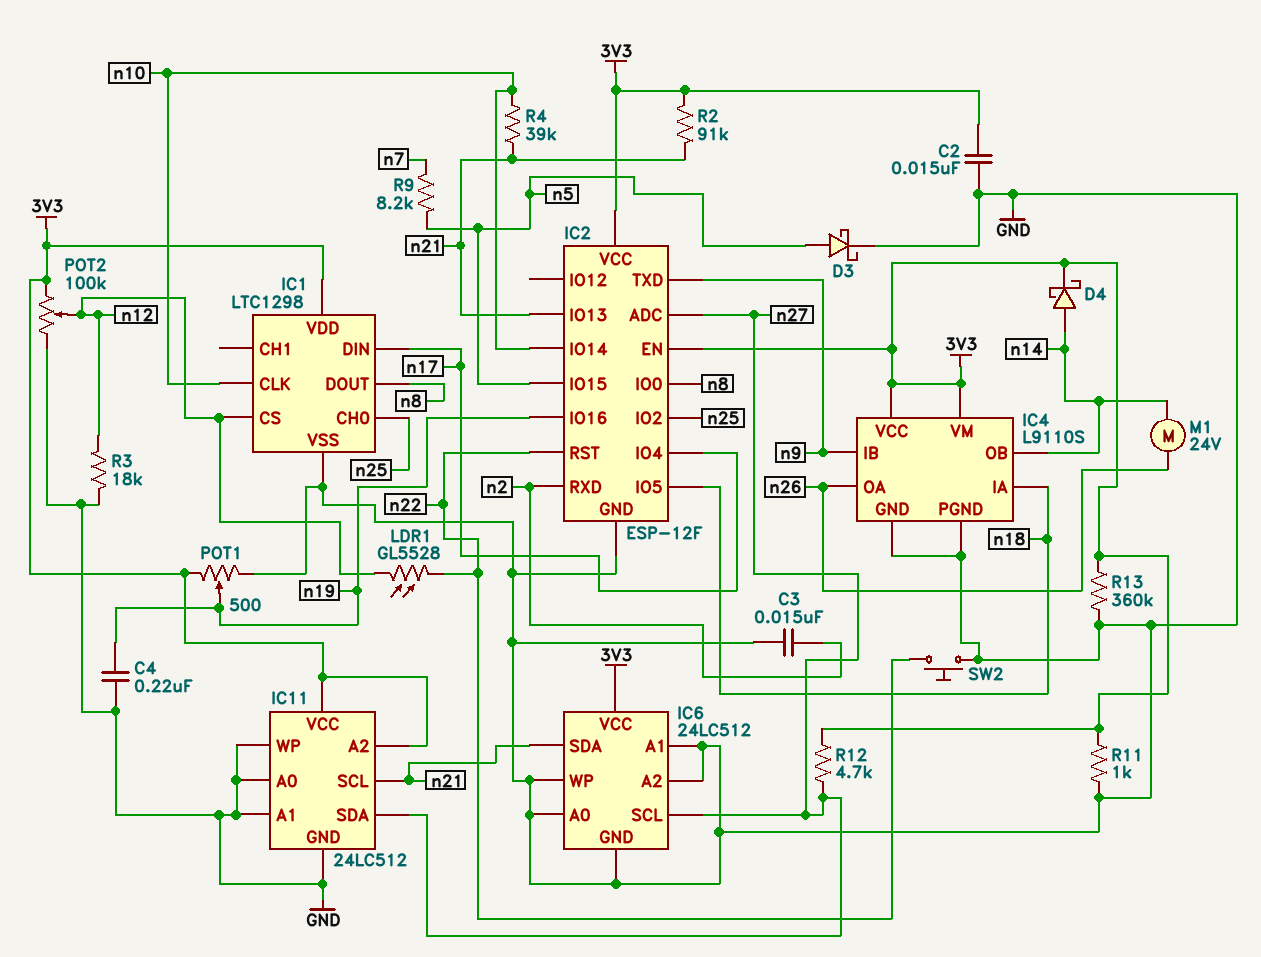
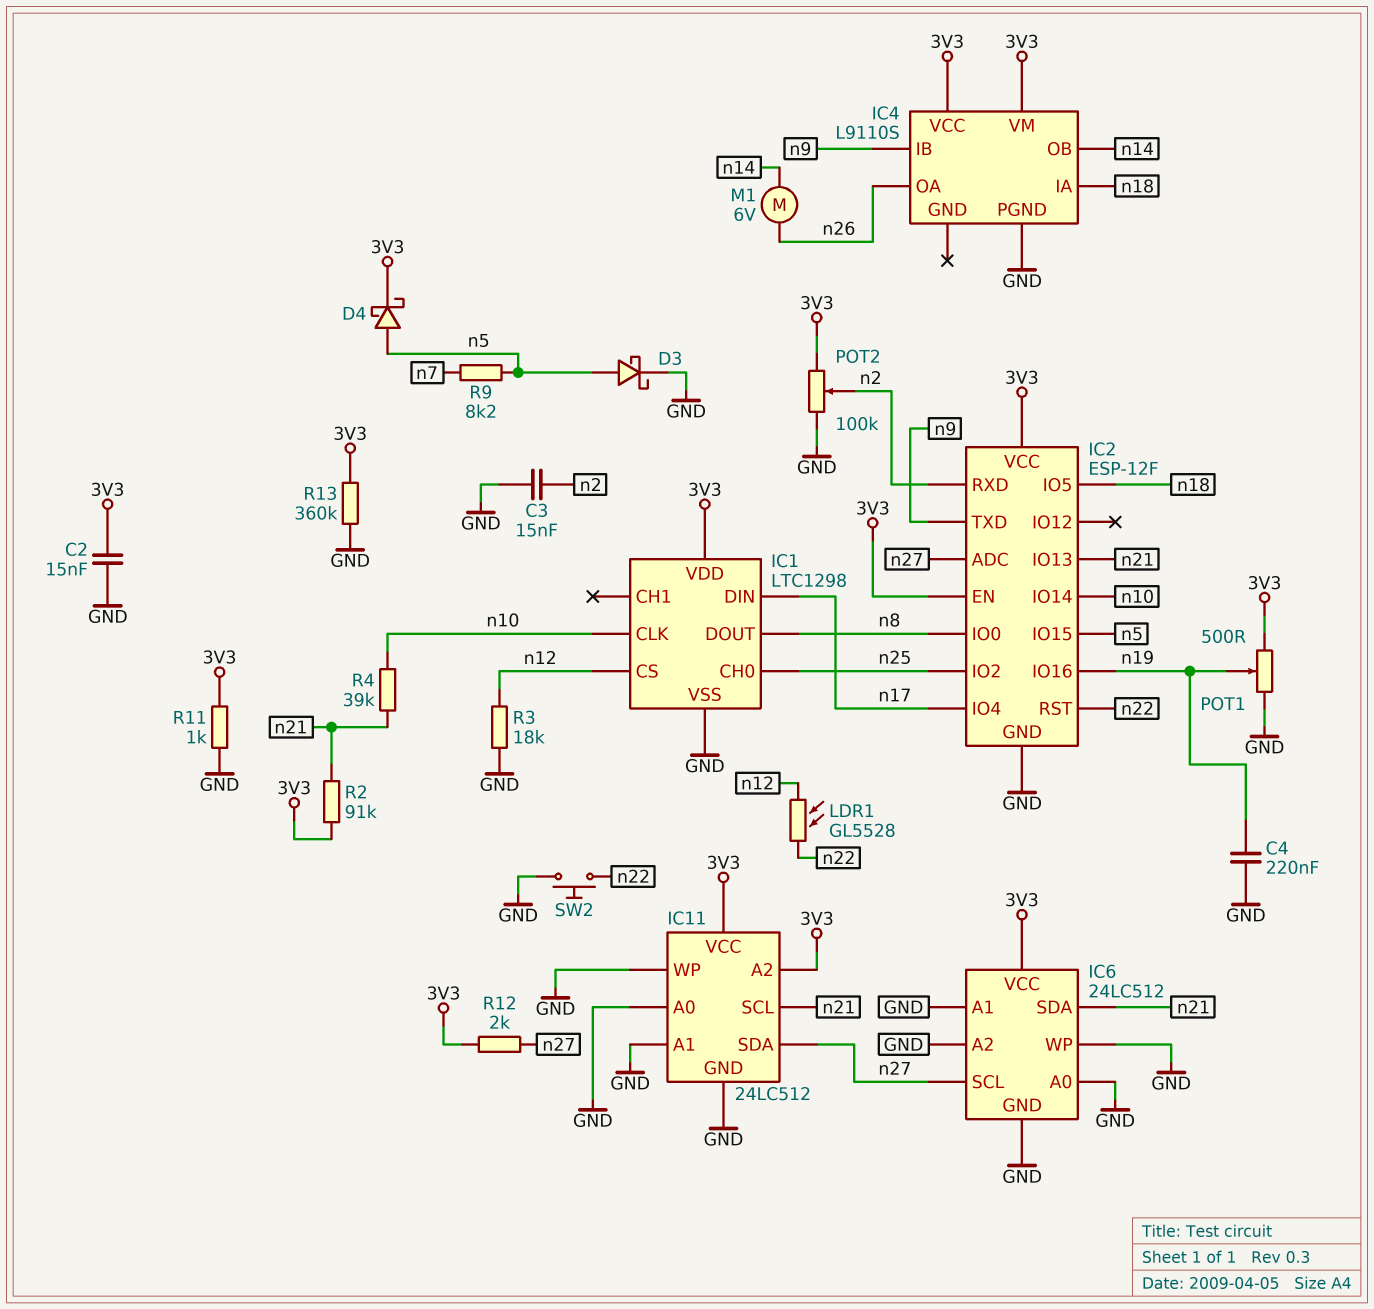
D4: schottky (A n14, K 3V3) -> schottky (A n5, K 3V3)
IC4 pin GND: GND -> none
M1: motor 24V (n14, n26) -> motor 6V (n14, n26)
POT2: 100k (3V3, GND, wiper n12) -> 100k (3V3, GND, wiper n2)
R12: 4.7k (3V3, n27) -> 2k (3V3, n27)

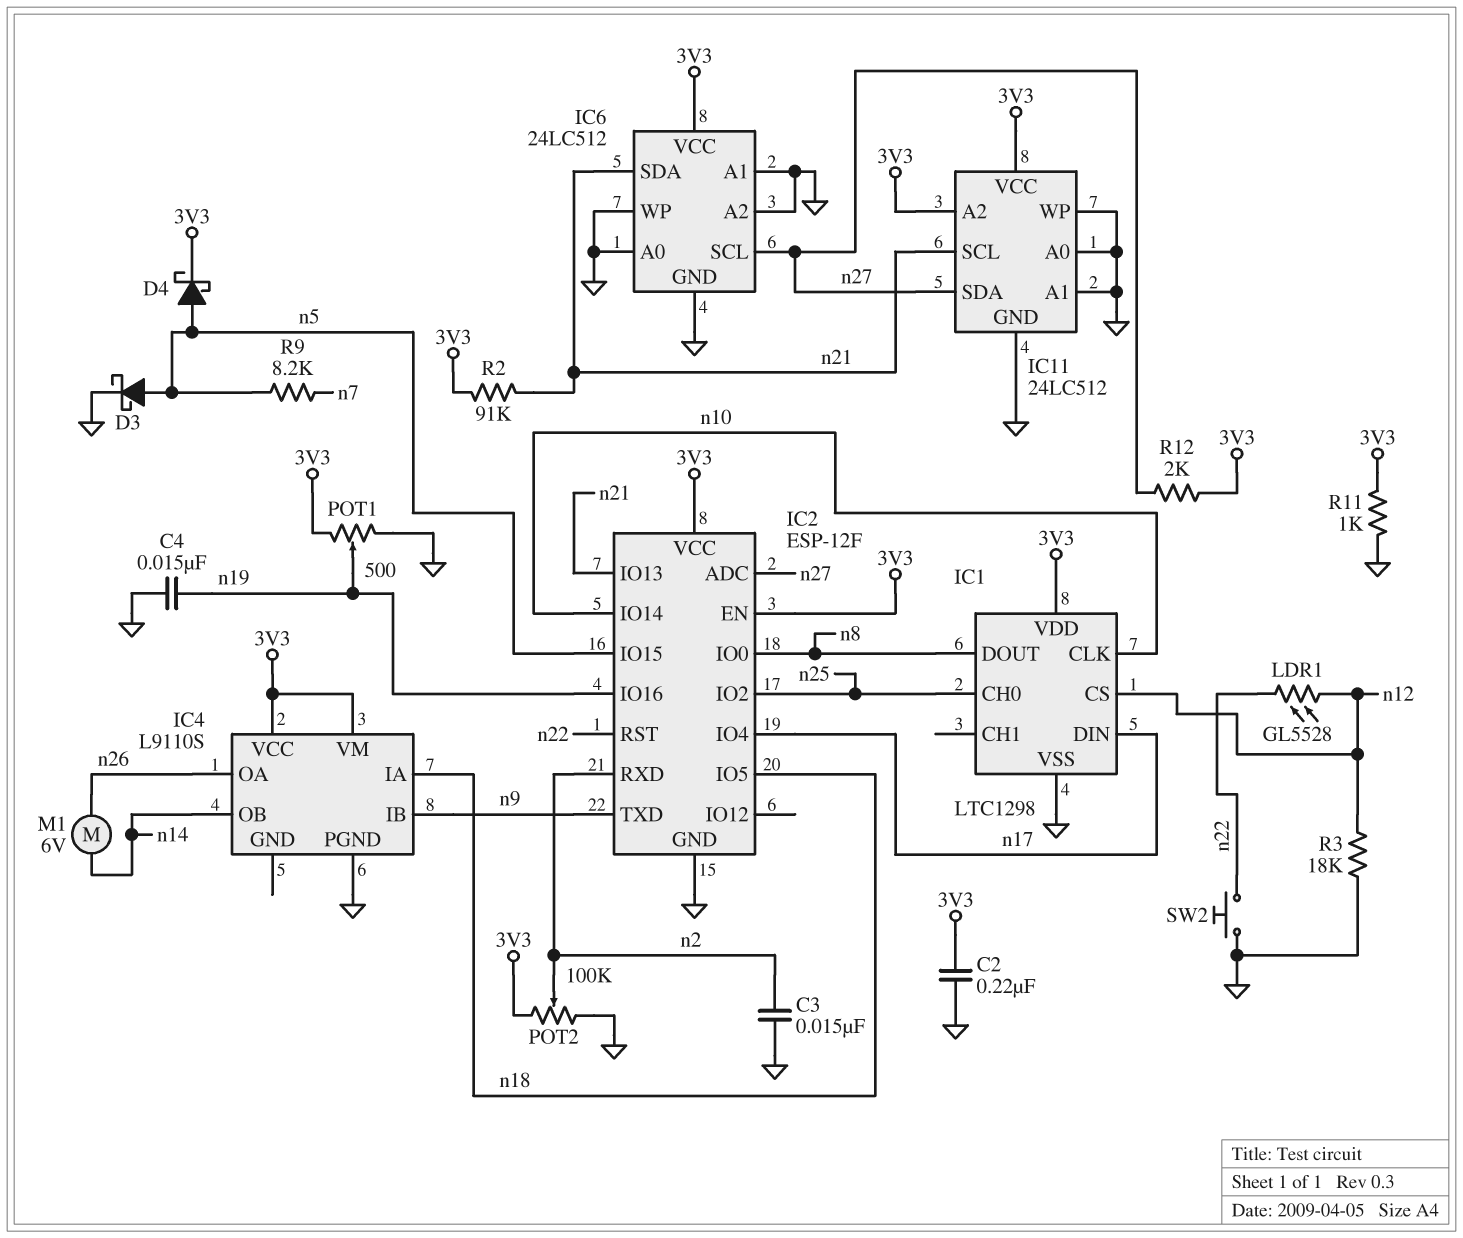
C2: 15nF (3V3, GND) -> 220nF (3V3, GND)
C4: 220nF (GND, n19) -> 15nF (GND, n19)
R4: 39k (n10, n21) -> none
R13: 360k (3V3, GND) -> none

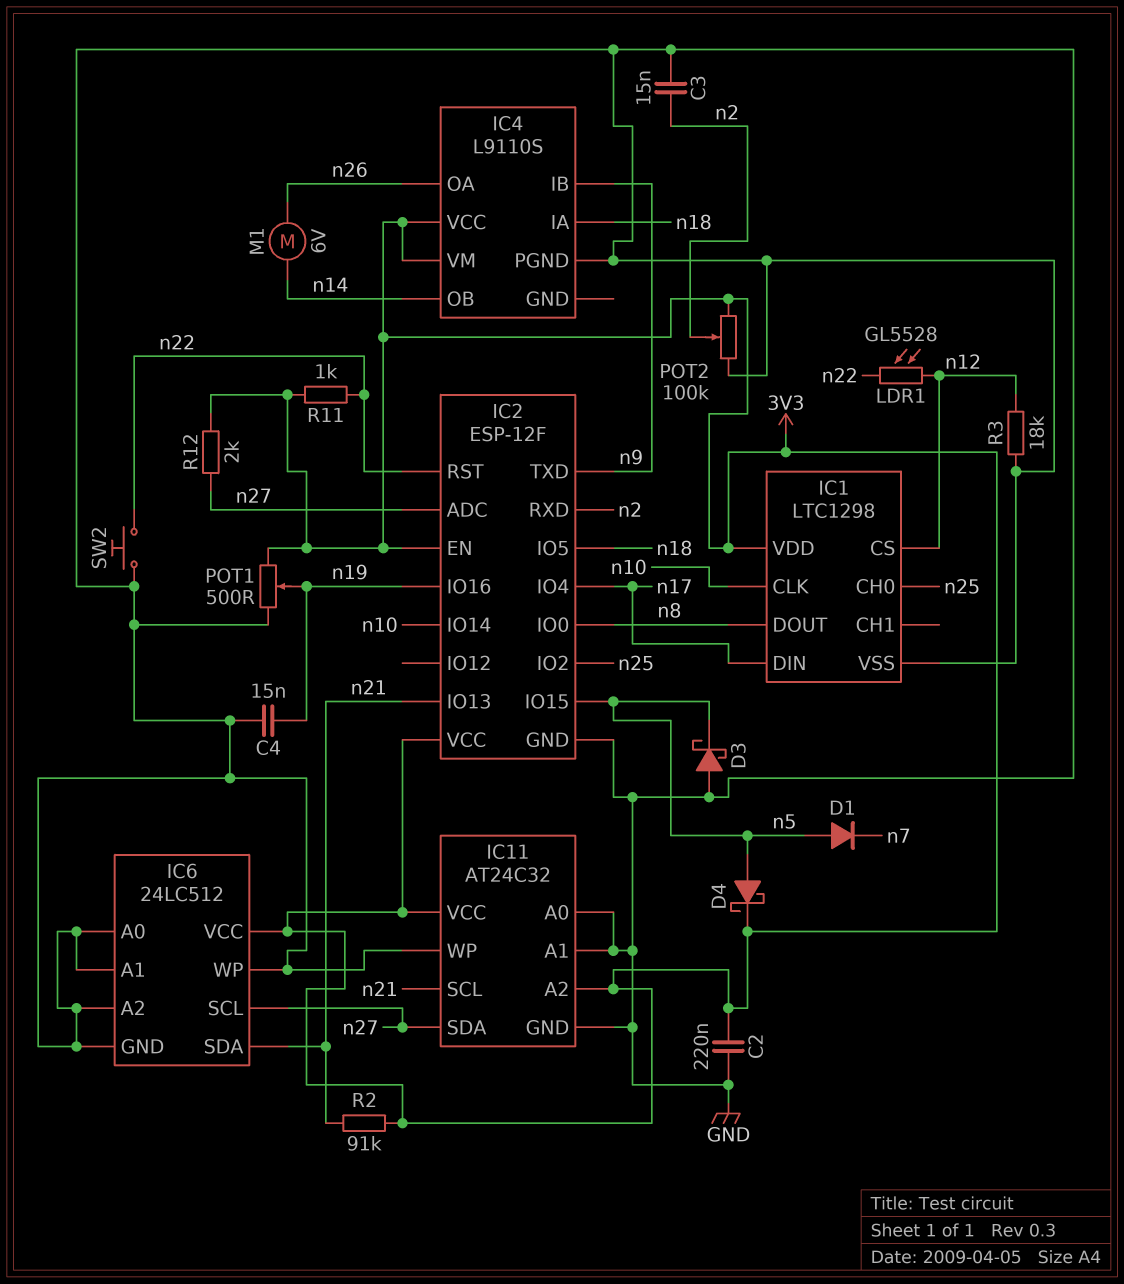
D1: none -> diode (A n5, K n7)
D3: schottky (A n5, K GND) -> schottky (A GND, K n5)
IC11: 24LC512 -> AT24C32
R9: 8.2k (n5, n7) -> none
R11: 1k (3V3, GND) -> 1k (3V3, n22)

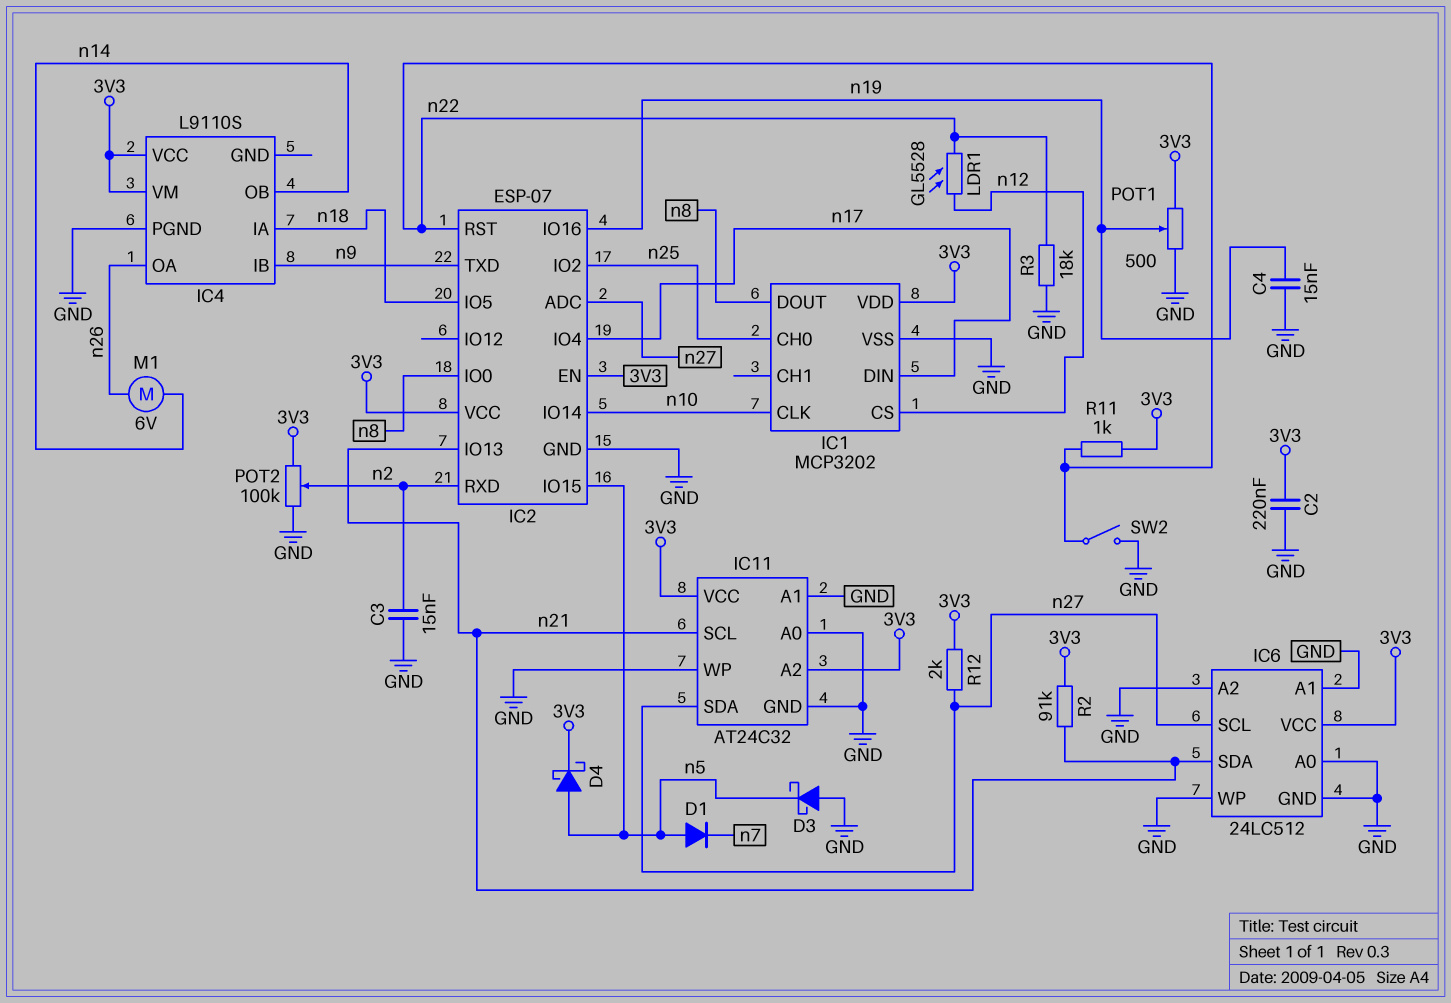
IC1: LTC1298 -> MCP3202
IC2: ESP-12F -> ESP-07
R3: 18k (GND, n12) -> 18k (GND, n22)
SW2: button (GND, n22) -> switch (GND, n22)

